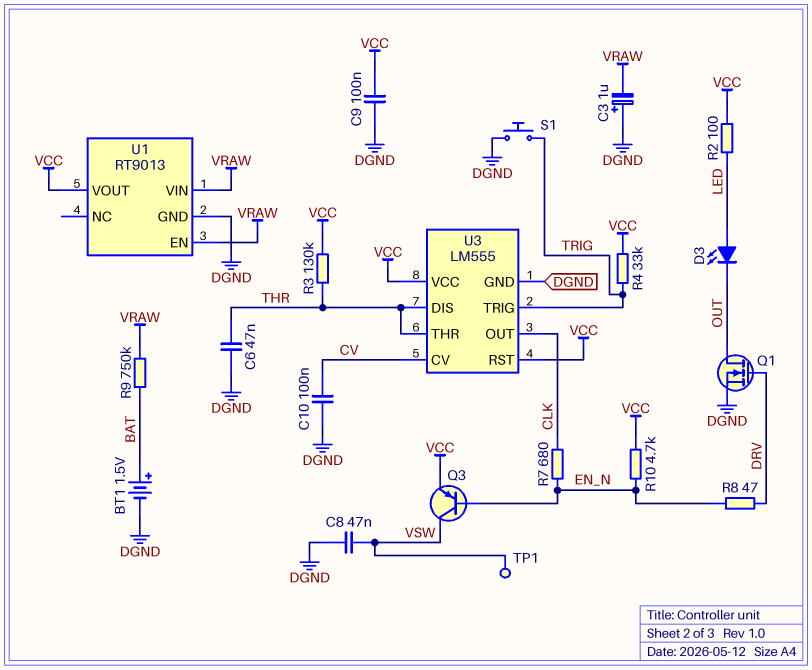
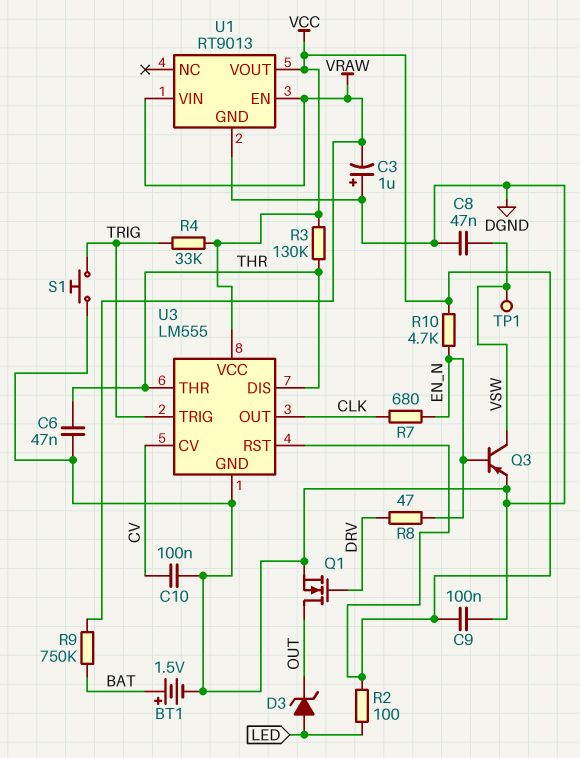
D3: LED (A LED, K OUT) -> zener (A LED, K OUT)
Q3: PNP (B EN_N, C VSW, E VCC) -> PNP (B EN_N, C VSW, E DGND)

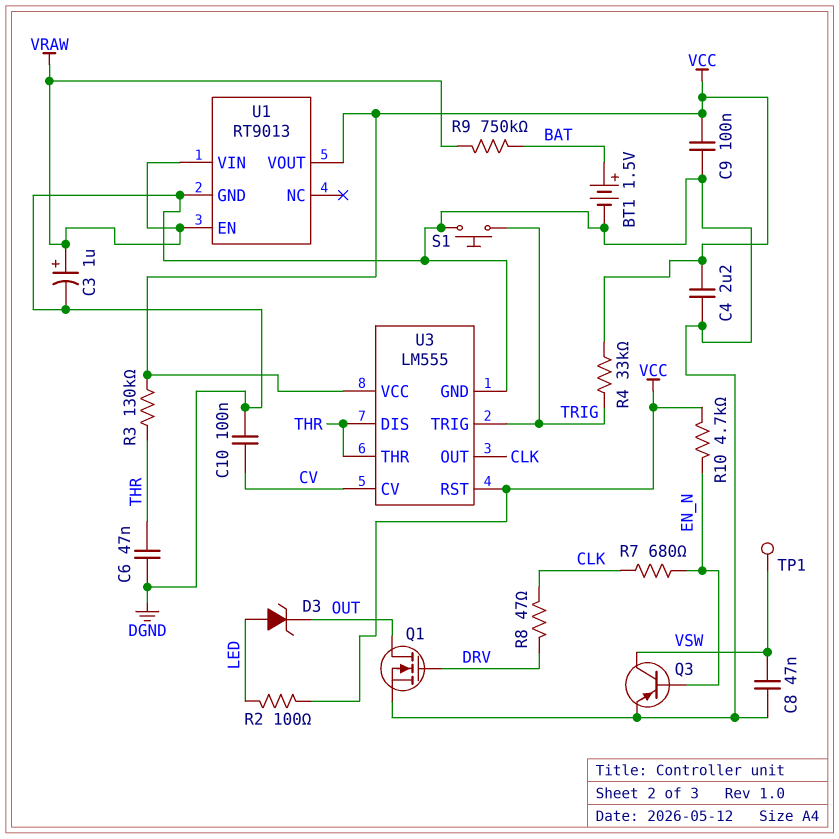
C3: 1uF (plus DGND, minus VRAW) -> 1uF (plus VRAW, minus DGND)
C4: none -> 2.2uF (DGND, VCC)
R8: 47 (DRV, EN_N) -> 47 (CLK, DRV)

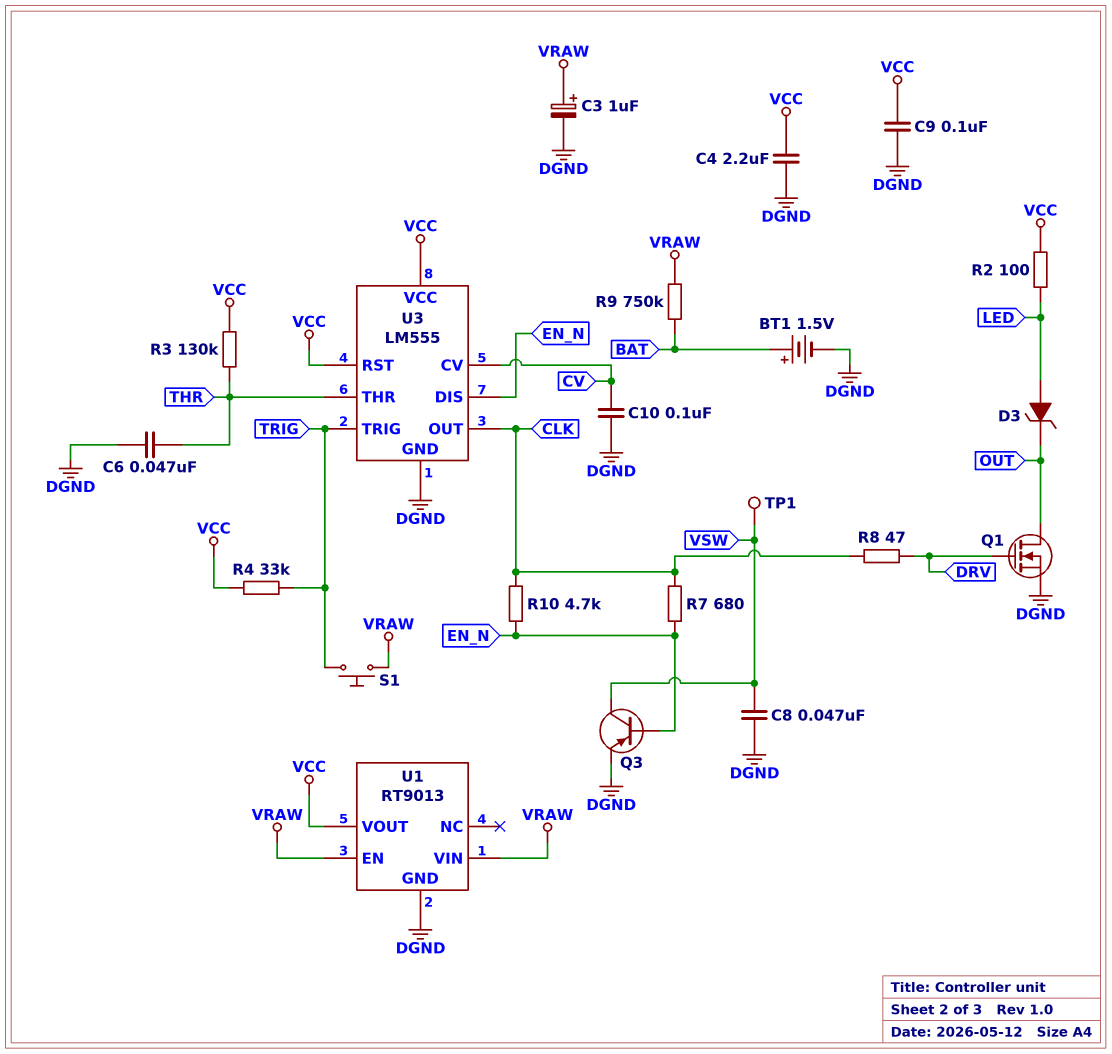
R10: 4.7k (EN_N, VCC) -> 4.7k (CLK, EN_N)
S1: button (DGND, TRIG) -> button (TRIG, VRAW)
U3 pin DIS: THR -> EN_N

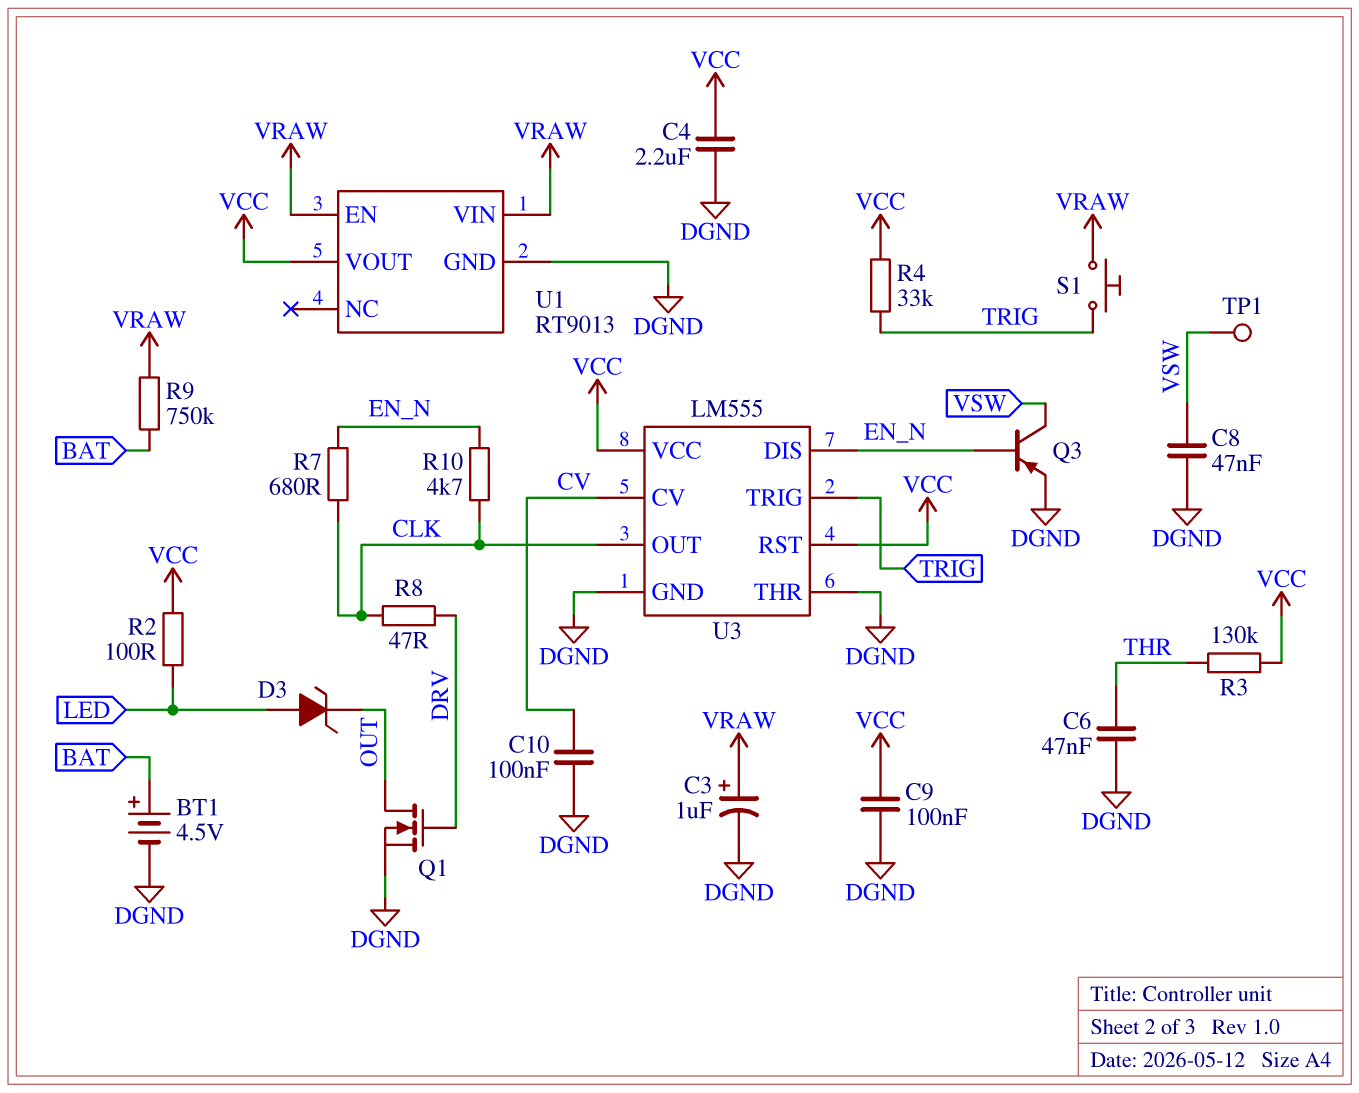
BT1: 1.5V (plus BAT, minus DGND) -> 4.5V (plus BAT, minus DGND)
U3 pin THR: THR -> DGND

